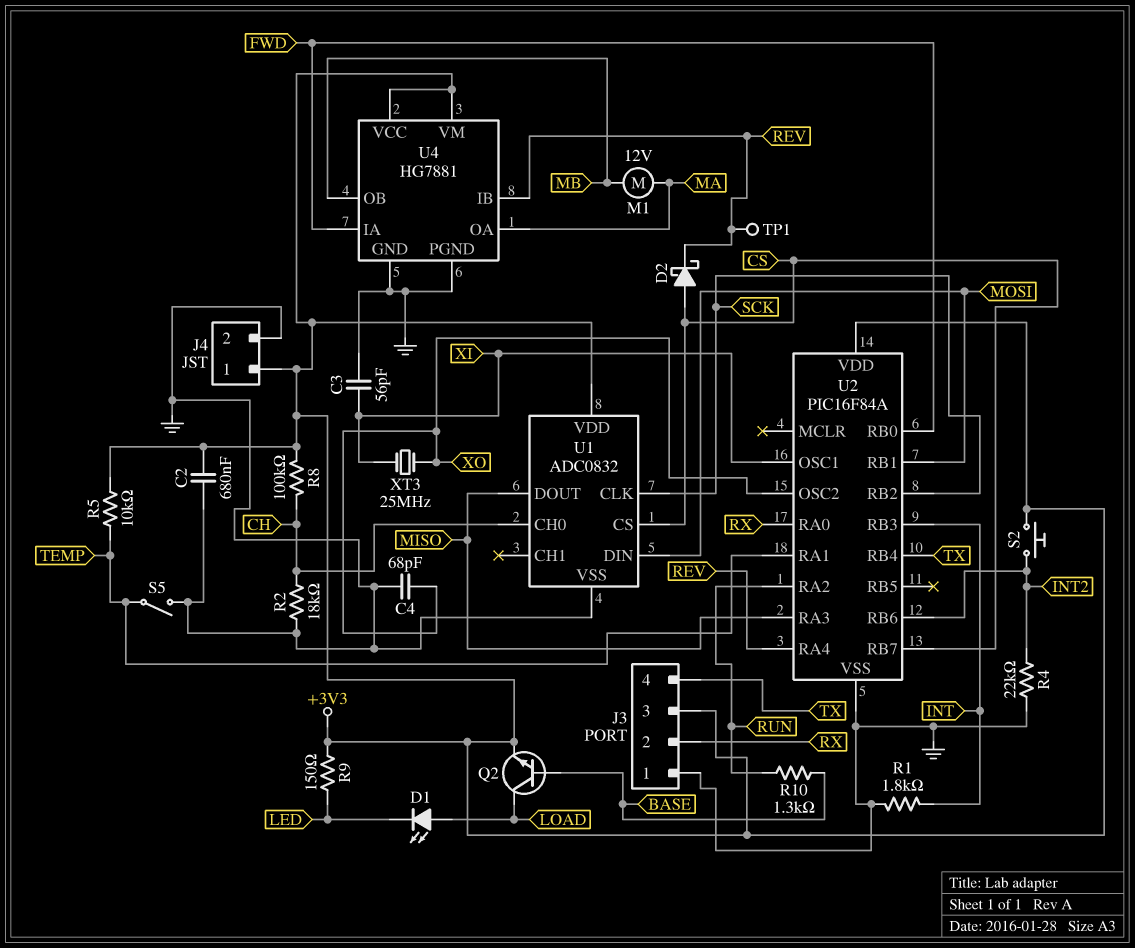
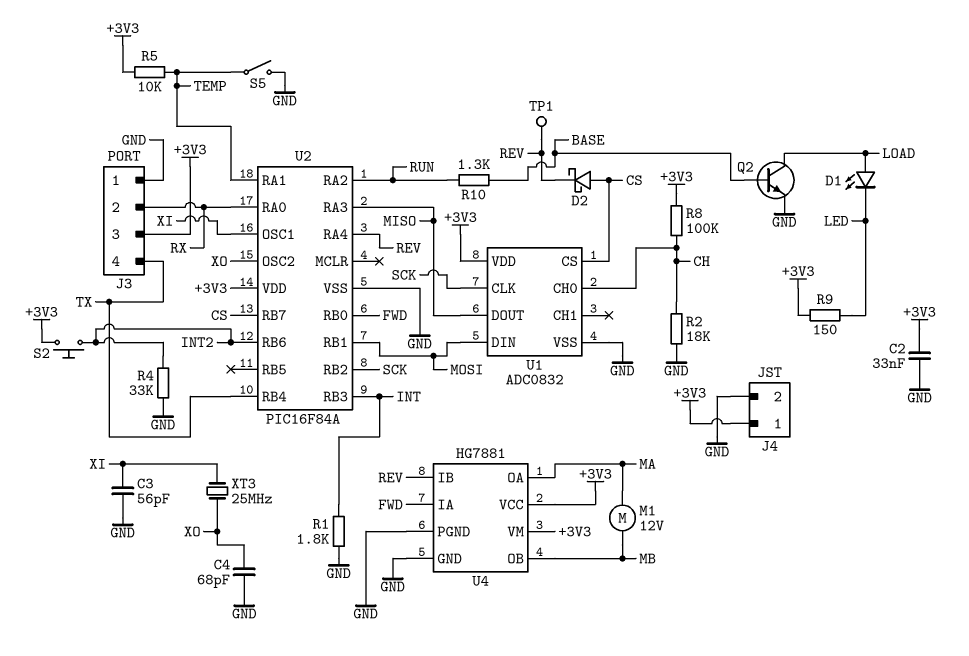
C2: 680nF (+3V3, GND) -> 33nF (+3V3, GND)
Q2: NPN (B BASE, C LOAD, E +3V3) -> NPN (B BASE, C LOAD, E GND)
R4: 22k (GND, INT2) -> 33k (GND, INT2)

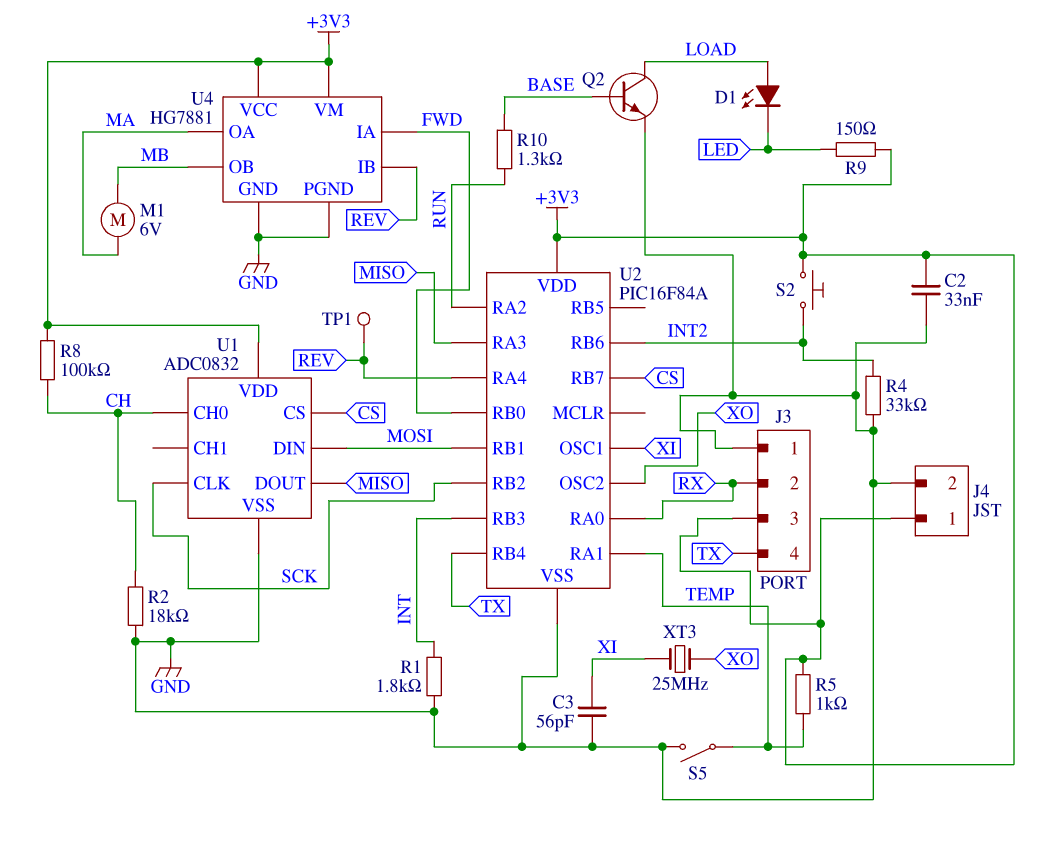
C4: 68pF (GND, XO) -> none
D2: schottky (A CS, K REV) -> none
M1: motor 12V (MA, MB) -> motor 6V (MA, MB)
R5: 10k (+3V3, TEMP) -> 1k (+3V3, TEMP)

